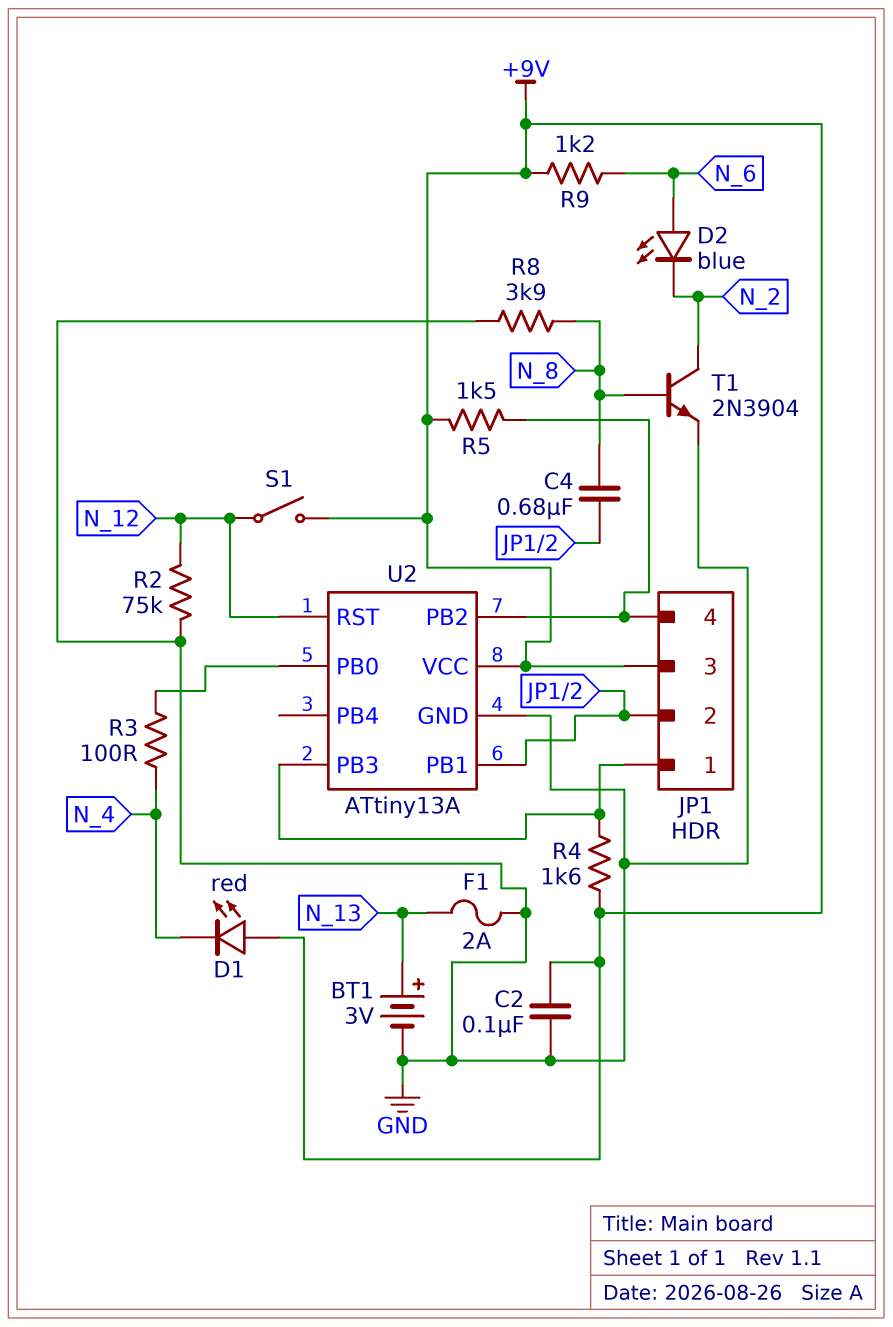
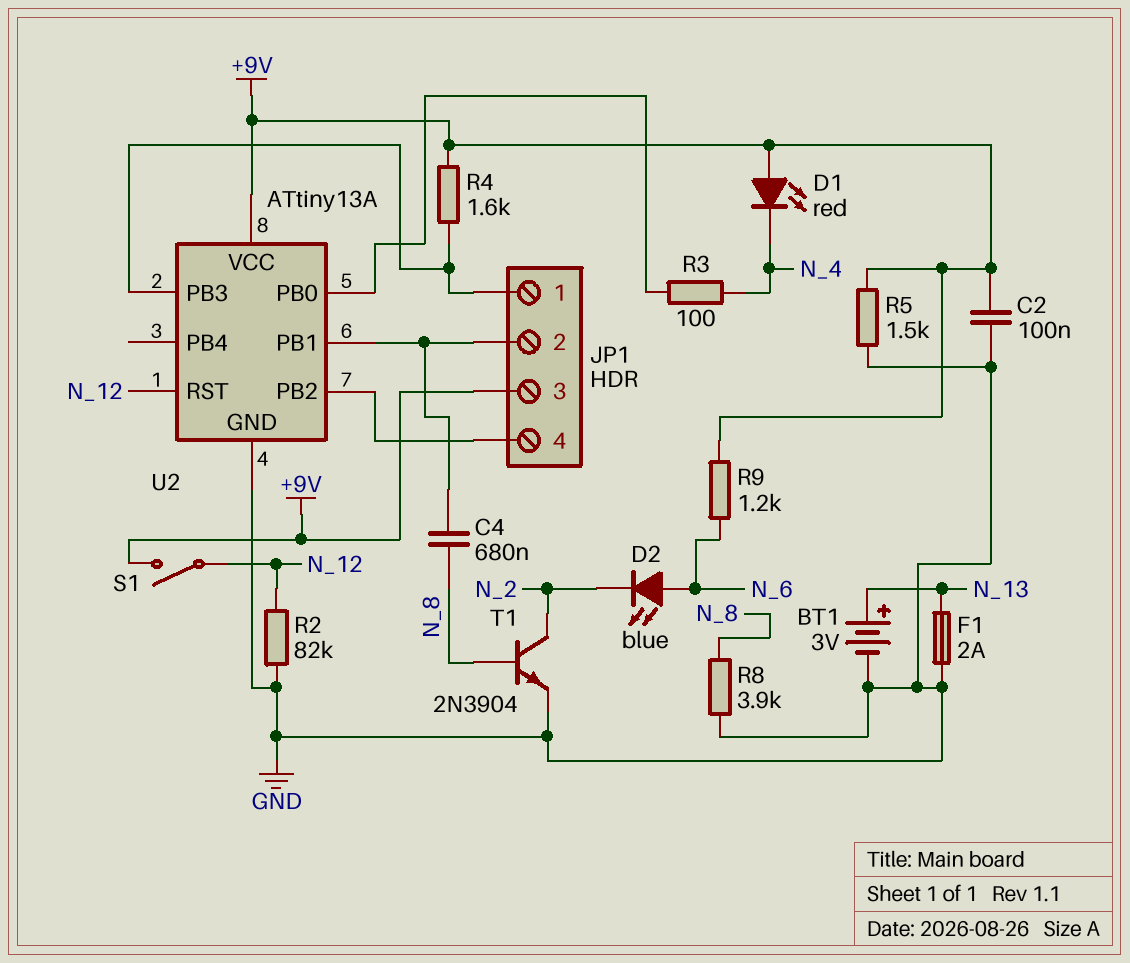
R2: 75k (GND, N_12) -> 82k (GND, N_12)
R5: 1.5k (+9V, JP1/4) -> 1.5k (+9V, GND)

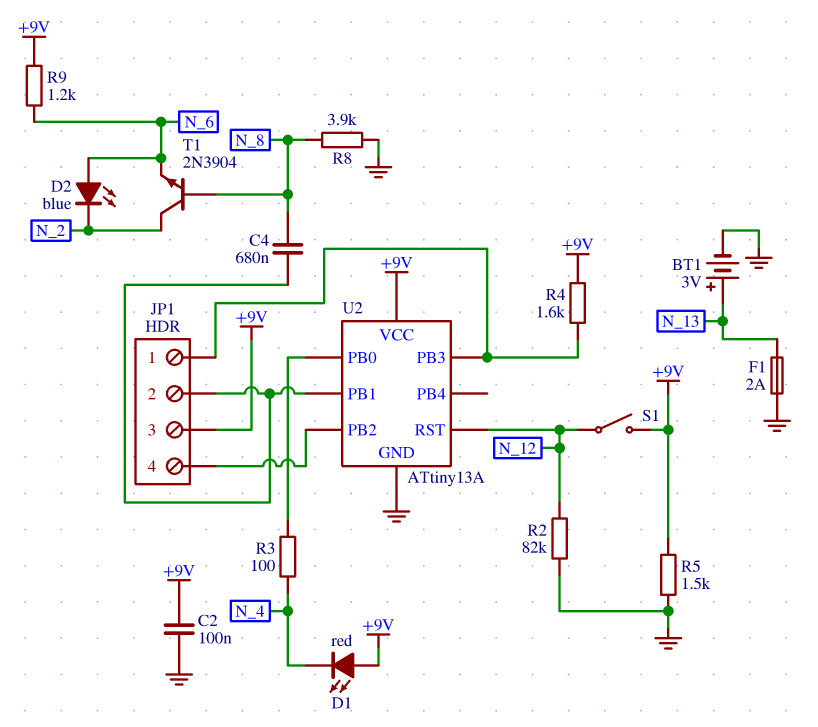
T1: NPN 2N3904 (B N_8, C N_2, E GND) -> NPN 2N3904 (B N_8, C N_2, E N_6)

